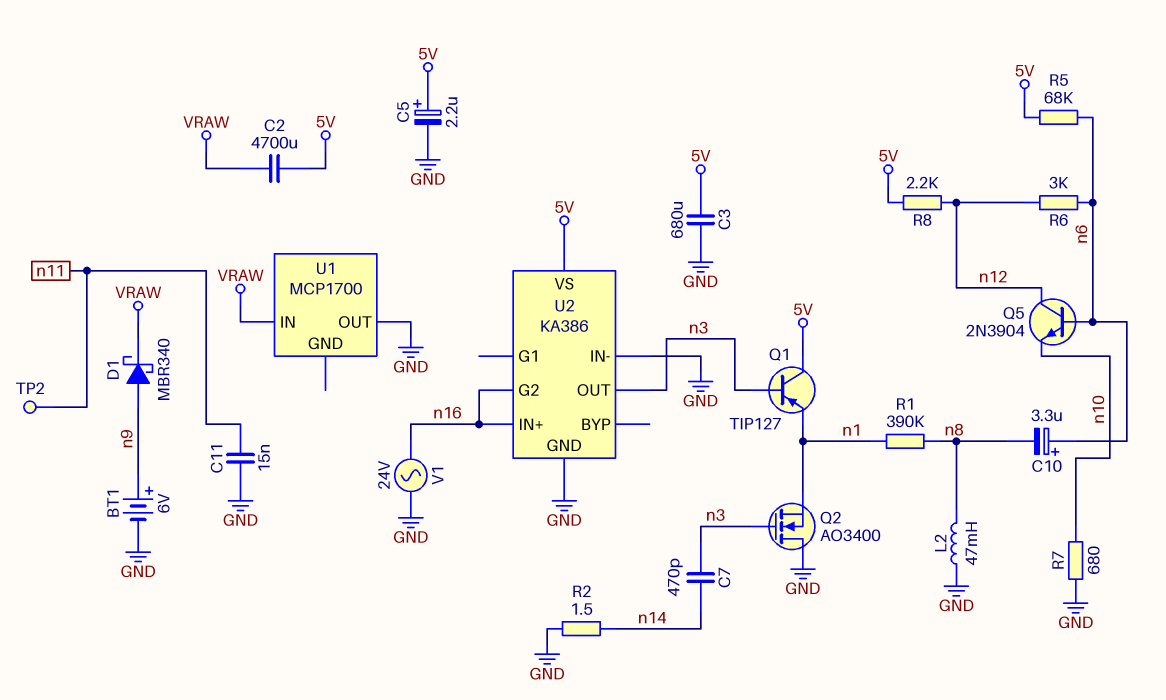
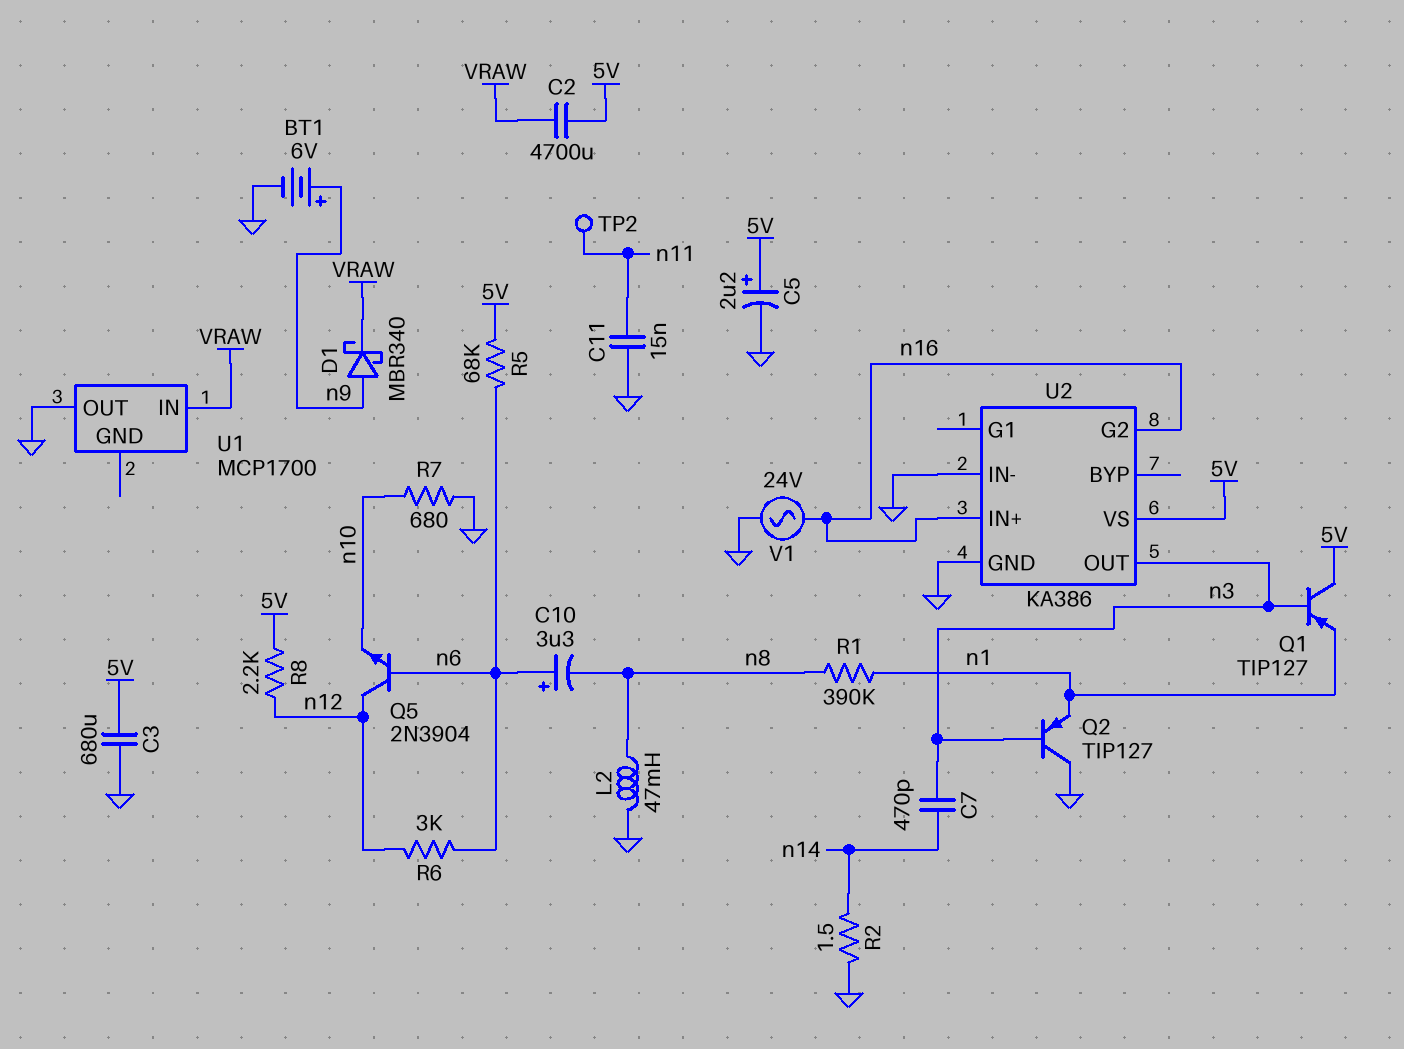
Q2: NMOS AO3400 (G n3, D GND, S n1) -> PNP TIP127 (B n3, C GND, E n1)

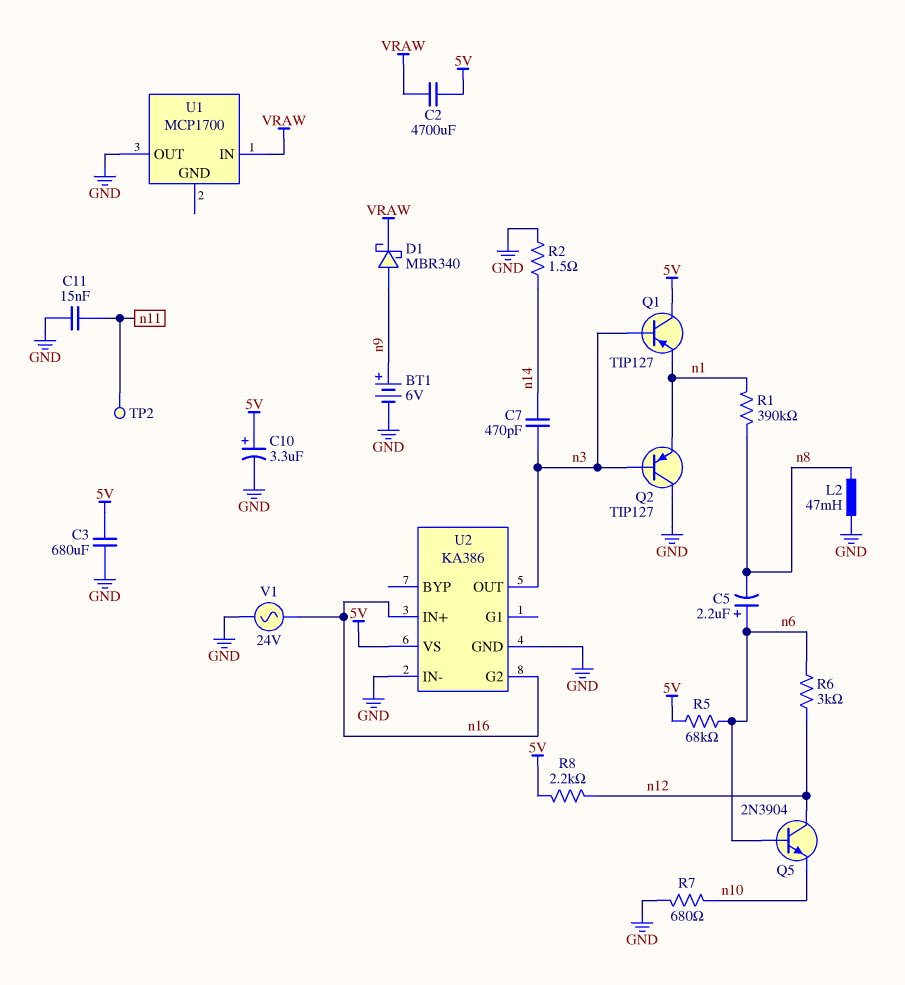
C5: 2.2uF (plus 5V, minus GND) -> 2.2uF (plus n6, minus n8)
C10: 3.3uF (plus n6, minus n8) -> 3.3uF (plus 5V, minus GND)

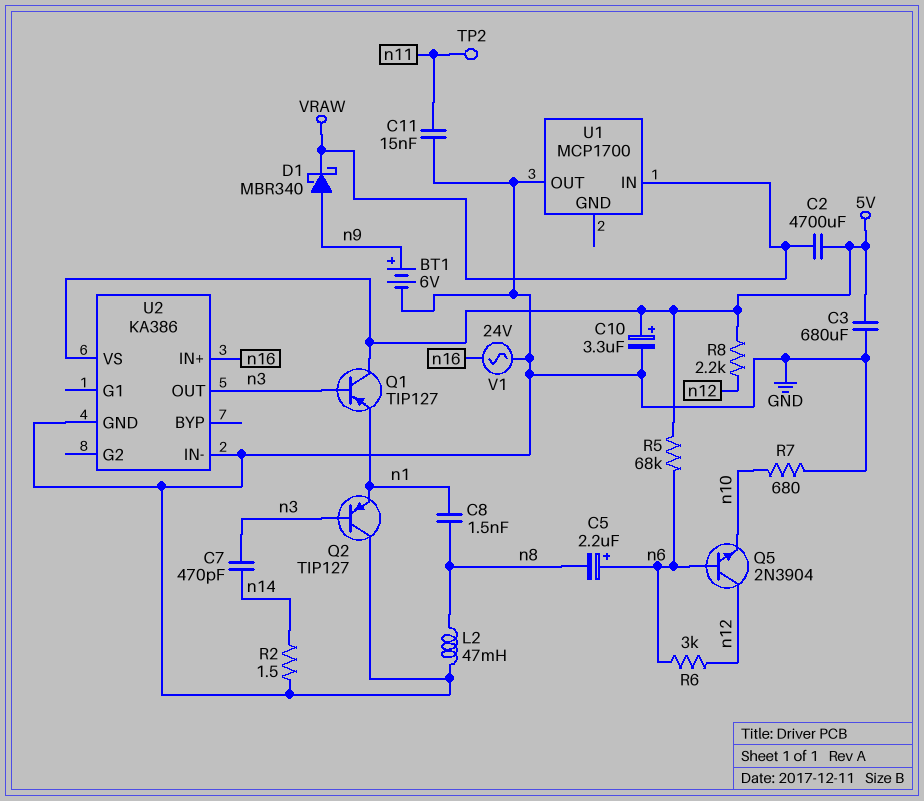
C8: none -> 1.5nF (n1, n8)
R1: 390k (n1, n8) -> none
U2 pin G2: n16 -> none

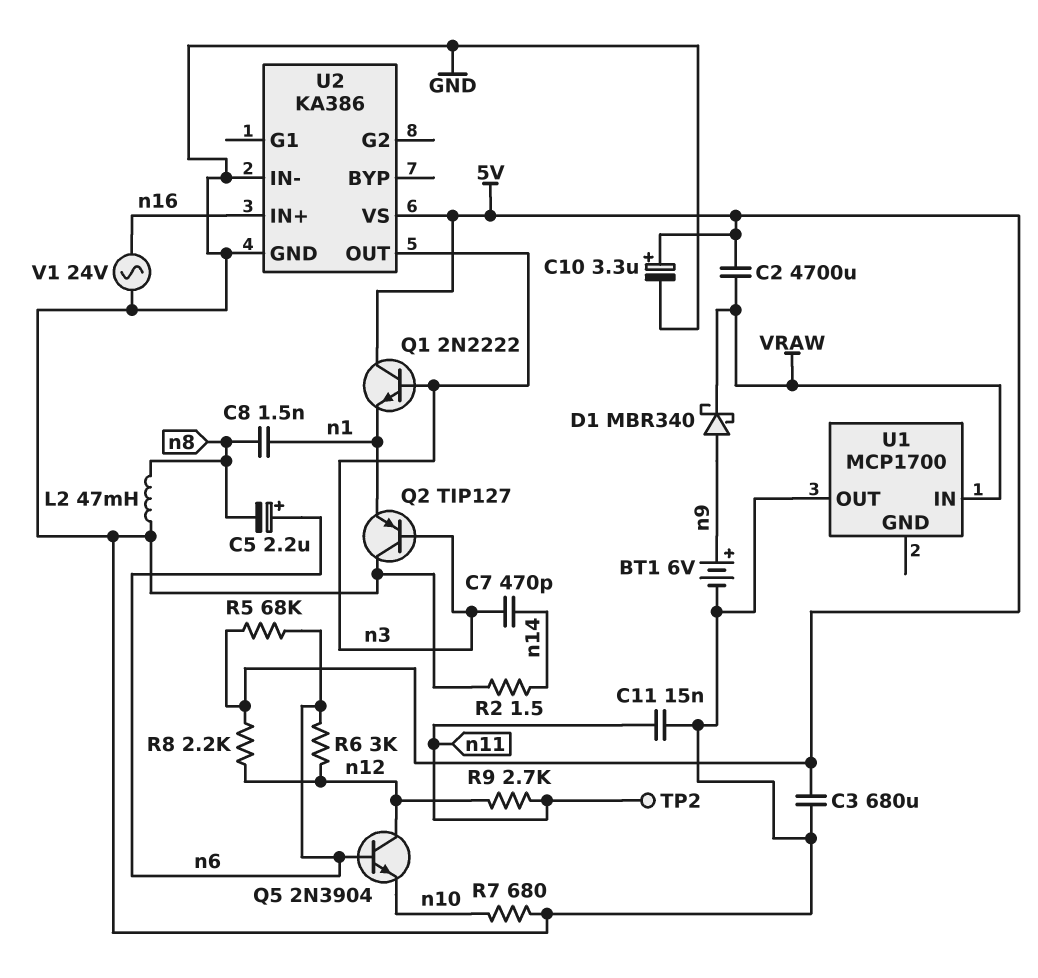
Q1: PNP TIP127 (B n3, C 5V, E n1) -> NPN 2N2222 (B n3, C 5V, E n1)
R9: none -> 2.7k (n11, n12)

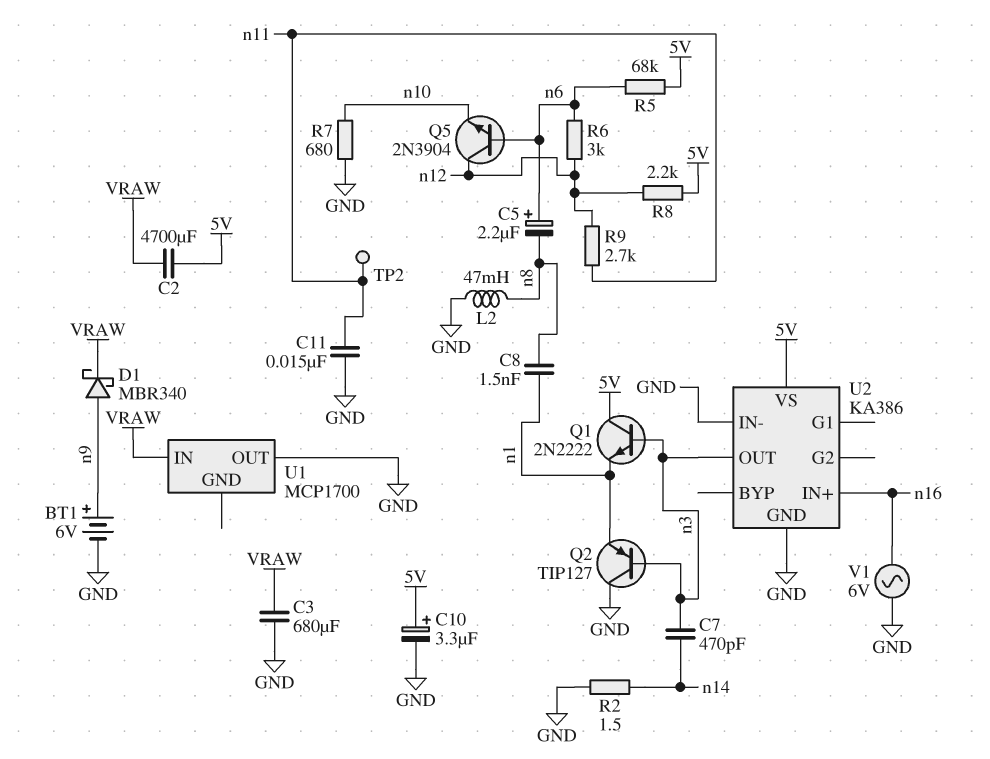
C3: 680uF (5V, GND) -> 680uF (GND, VRAW)
V1: AC 24V (GND, n16) -> AC 6V (GND, n16)

